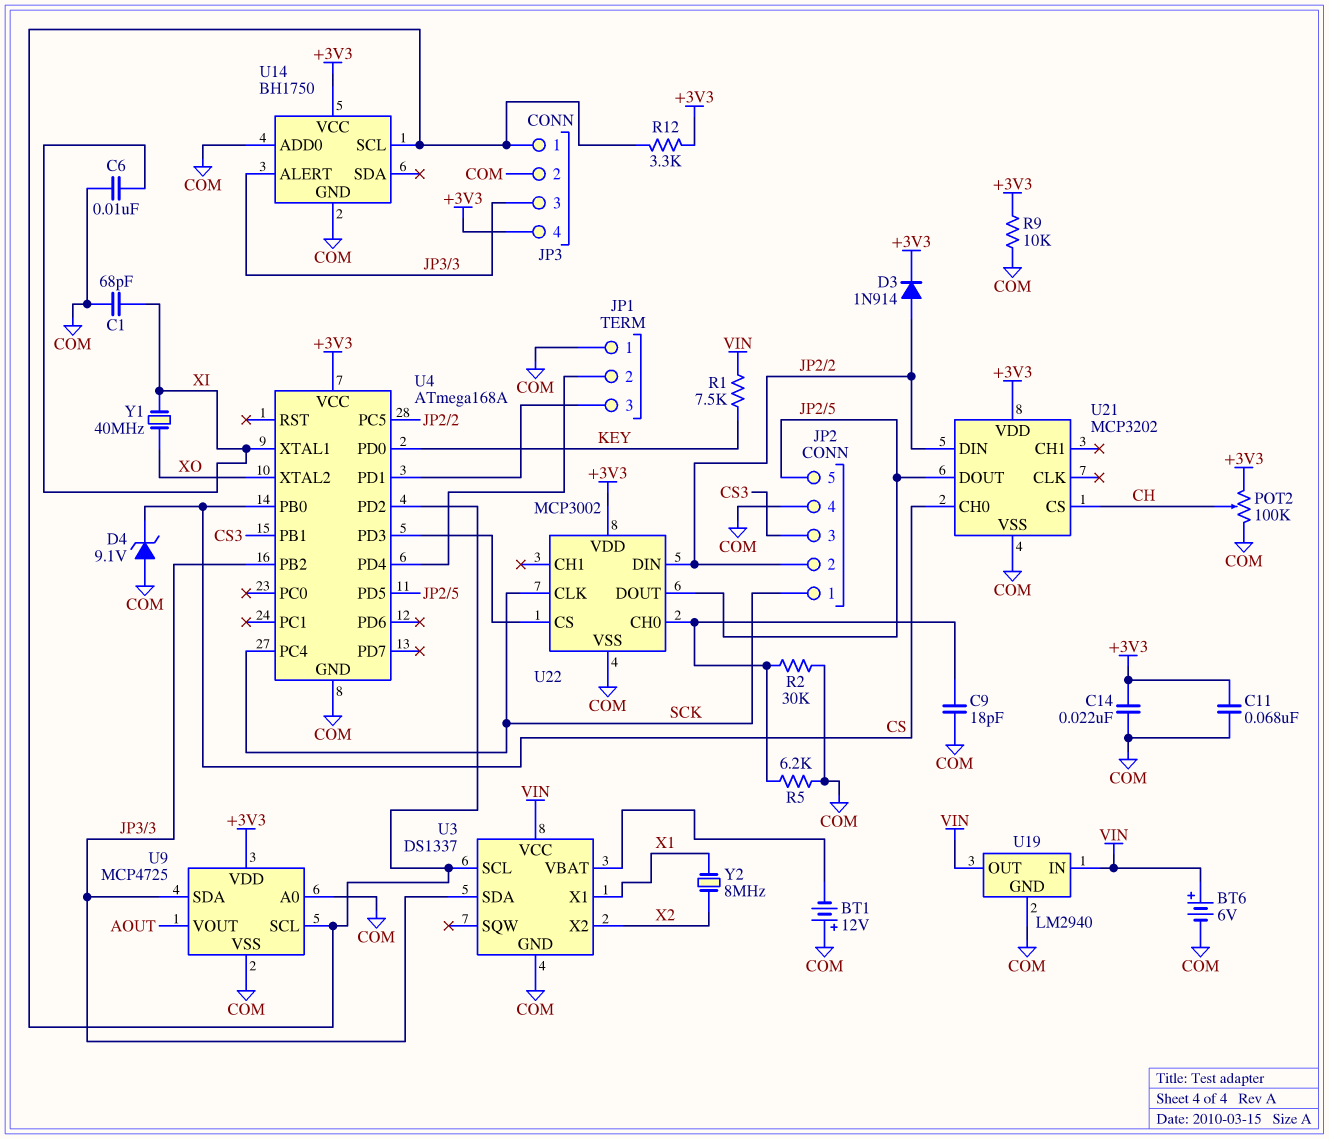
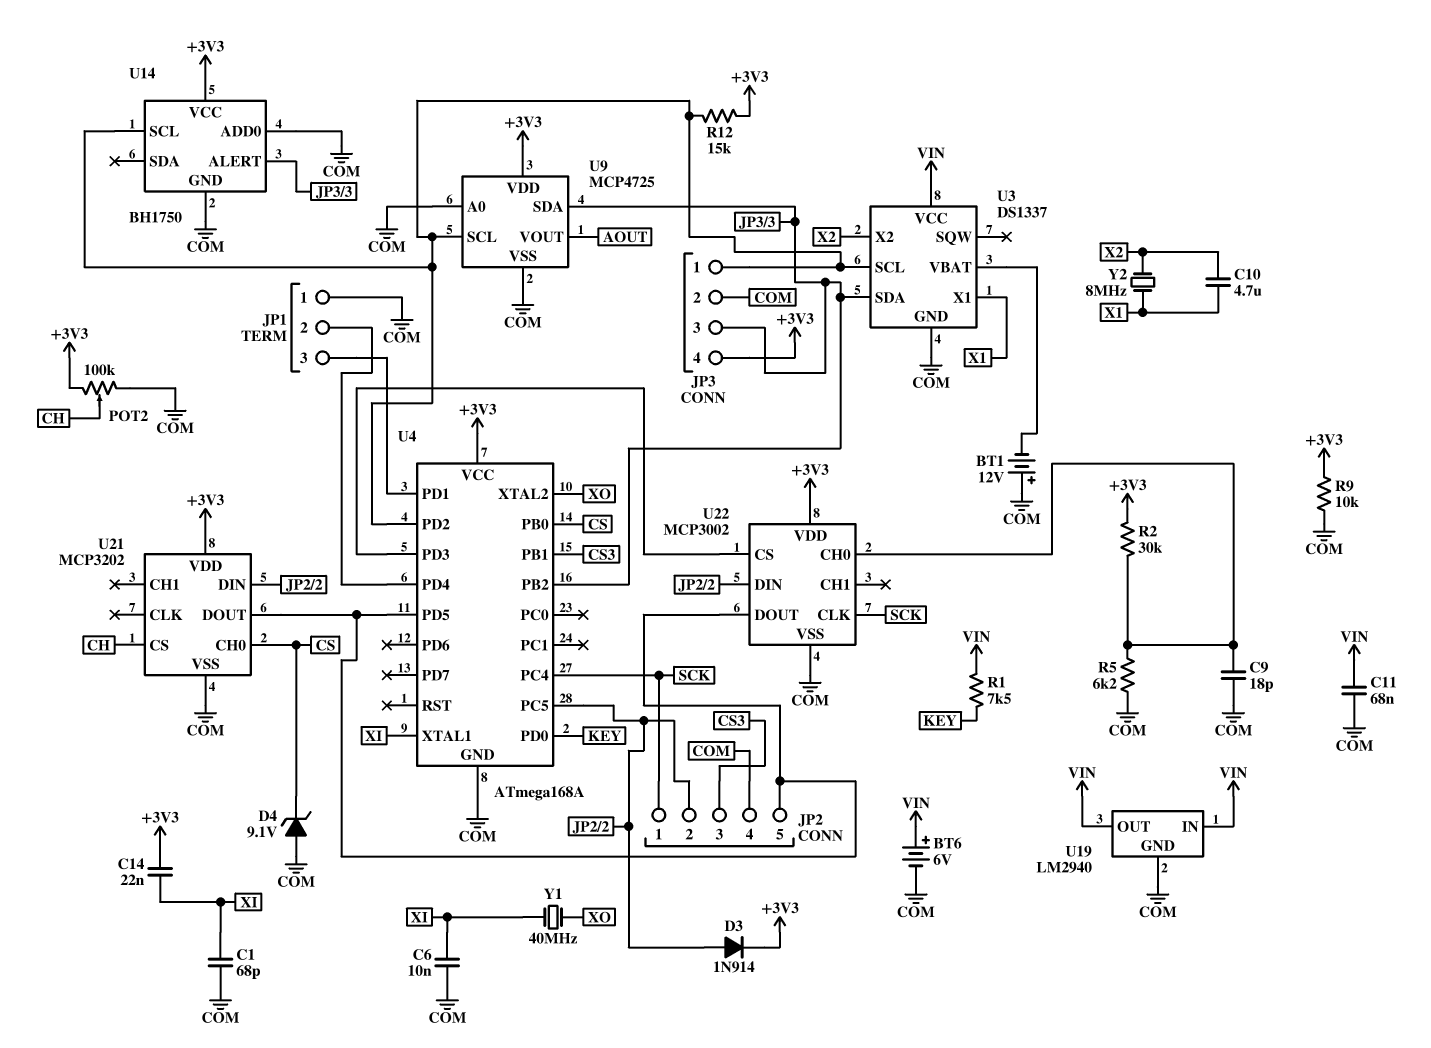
C10: none -> 4.7uF (X1, X2)
C11: 68nF (+3V3, COM) -> 68nF (COM, VIN)
C14: 22nF (+3V3, COM) -> 22nF (+3V3, XI)
R2: 30k (COM, U22/CH0) -> 30k (+3V3, U22/CH0)
R12: 3.3k (+3V3, JP3/1) -> 15k (+3V3, JP3/1)

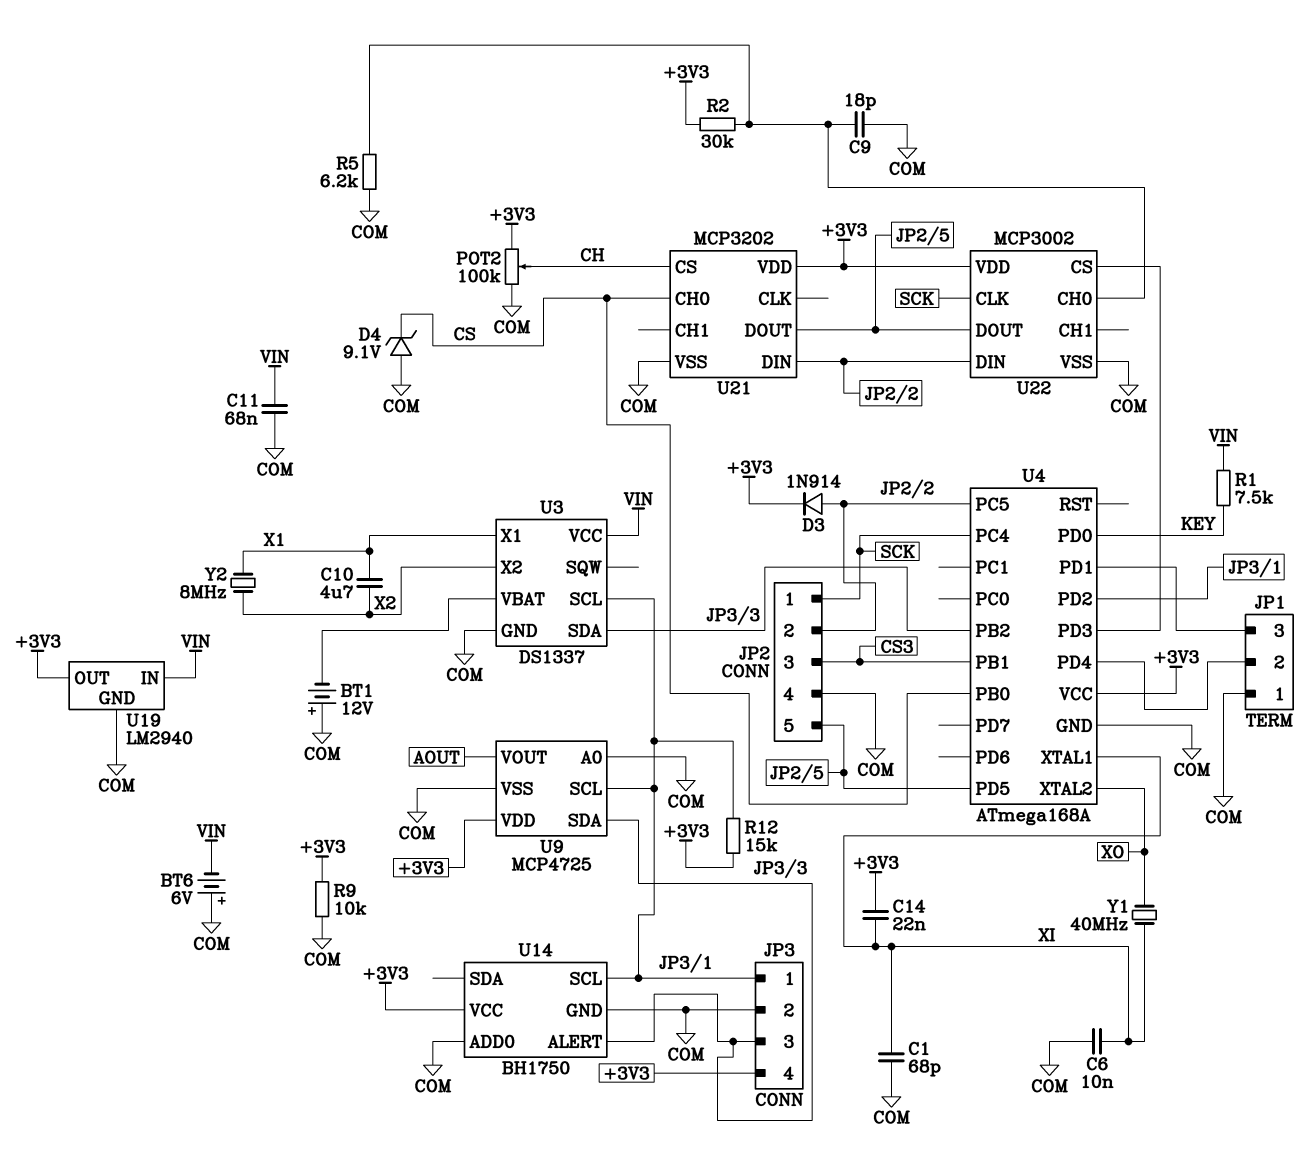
BT6: 6V (plus VIN, minus COM) -> 6V (plus COM, minus VIN)
U19 pin OUT: VIN -> +3V3

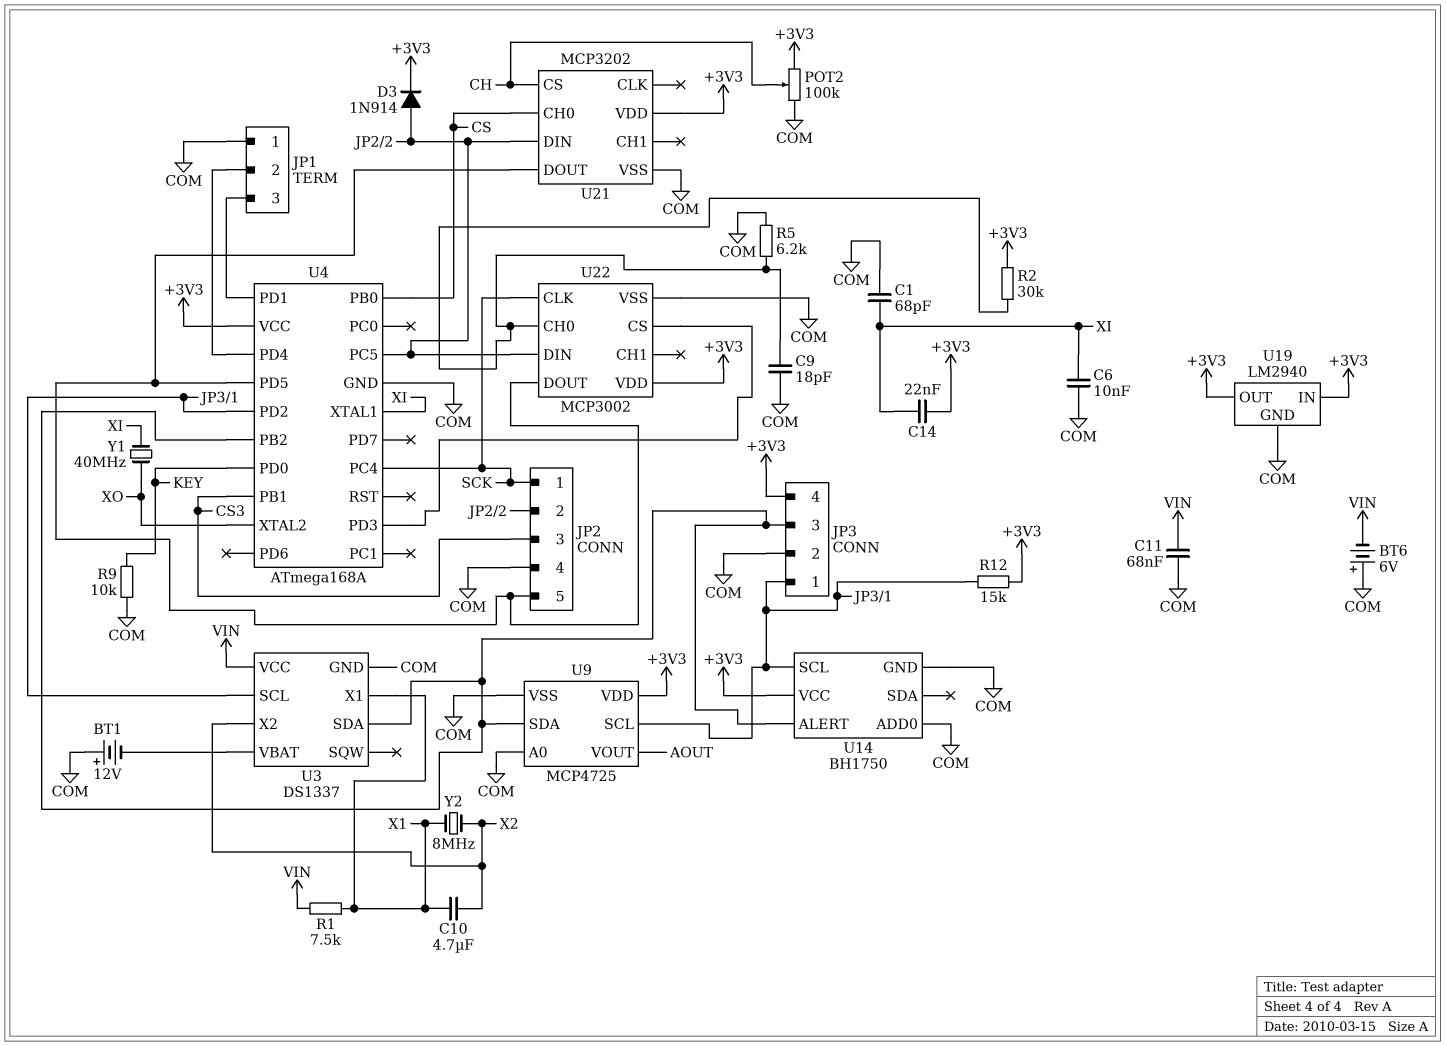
D4: zener 9.1V (A COM, K CS) -> none
R1: 7.5k (KEY, VIN) -> 7.5k (VIN, X1)
R9: 10k (+3V3, COM) -> 10k (COM, KEY)
U19 pin IN: VIN -> +3V3

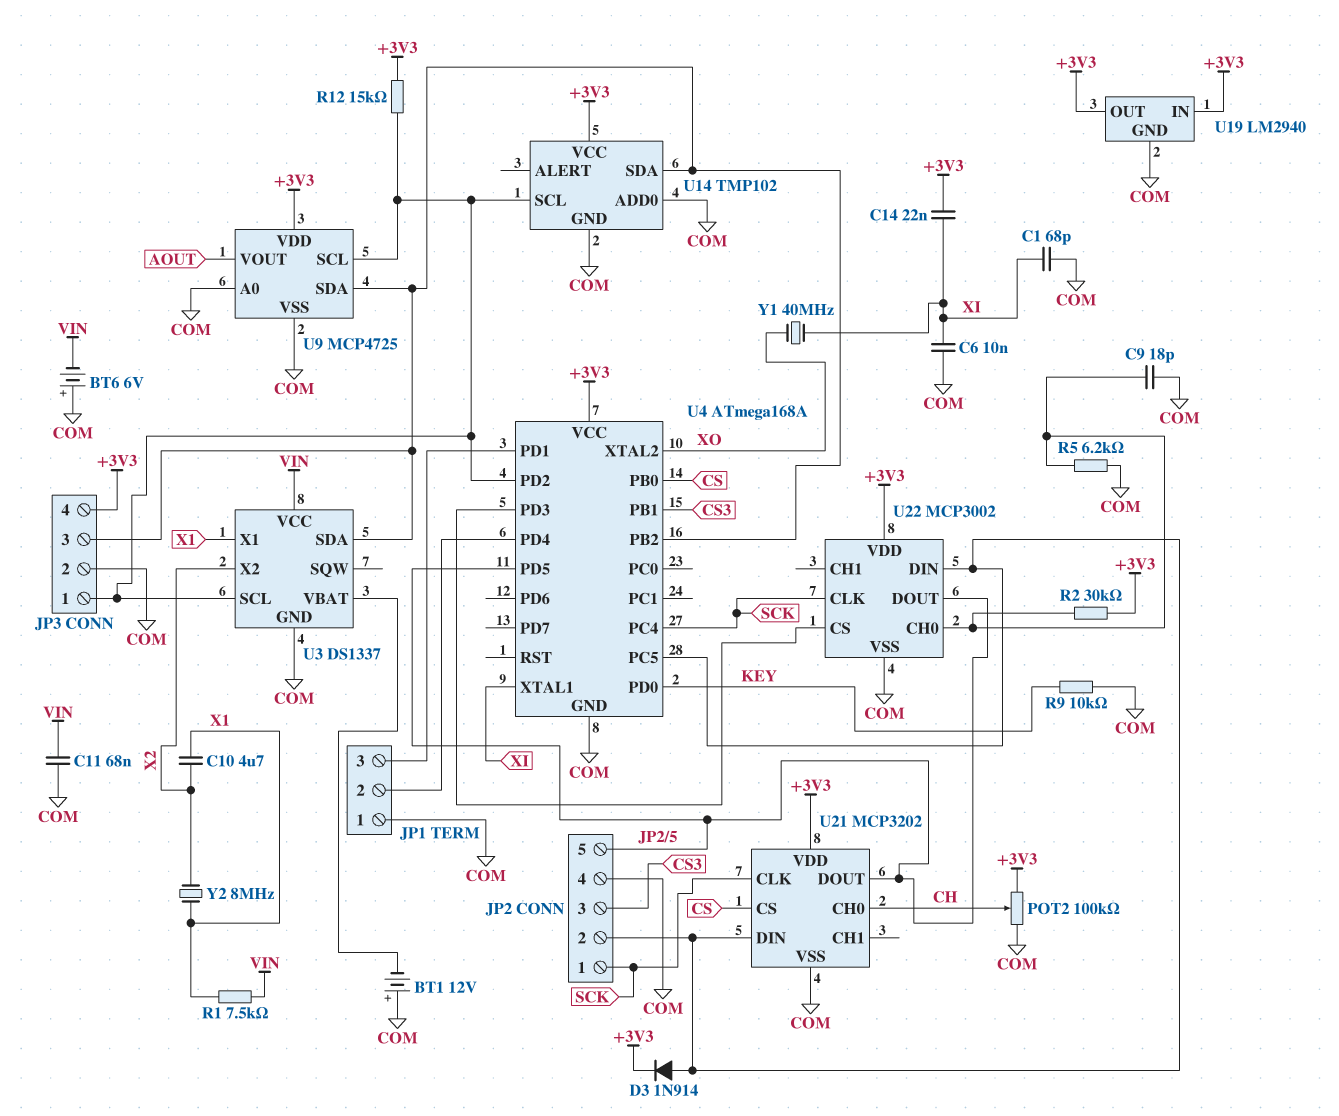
U14: BH1750 -> TMP102
U14 pin ALERT: JP3/3 -> none
U14 pin SDA: none -> JP3/3
U21 pin CH0: CS -> CH
U21 pin CLK: none -> SCK
U21 pin CS: CH -> CS

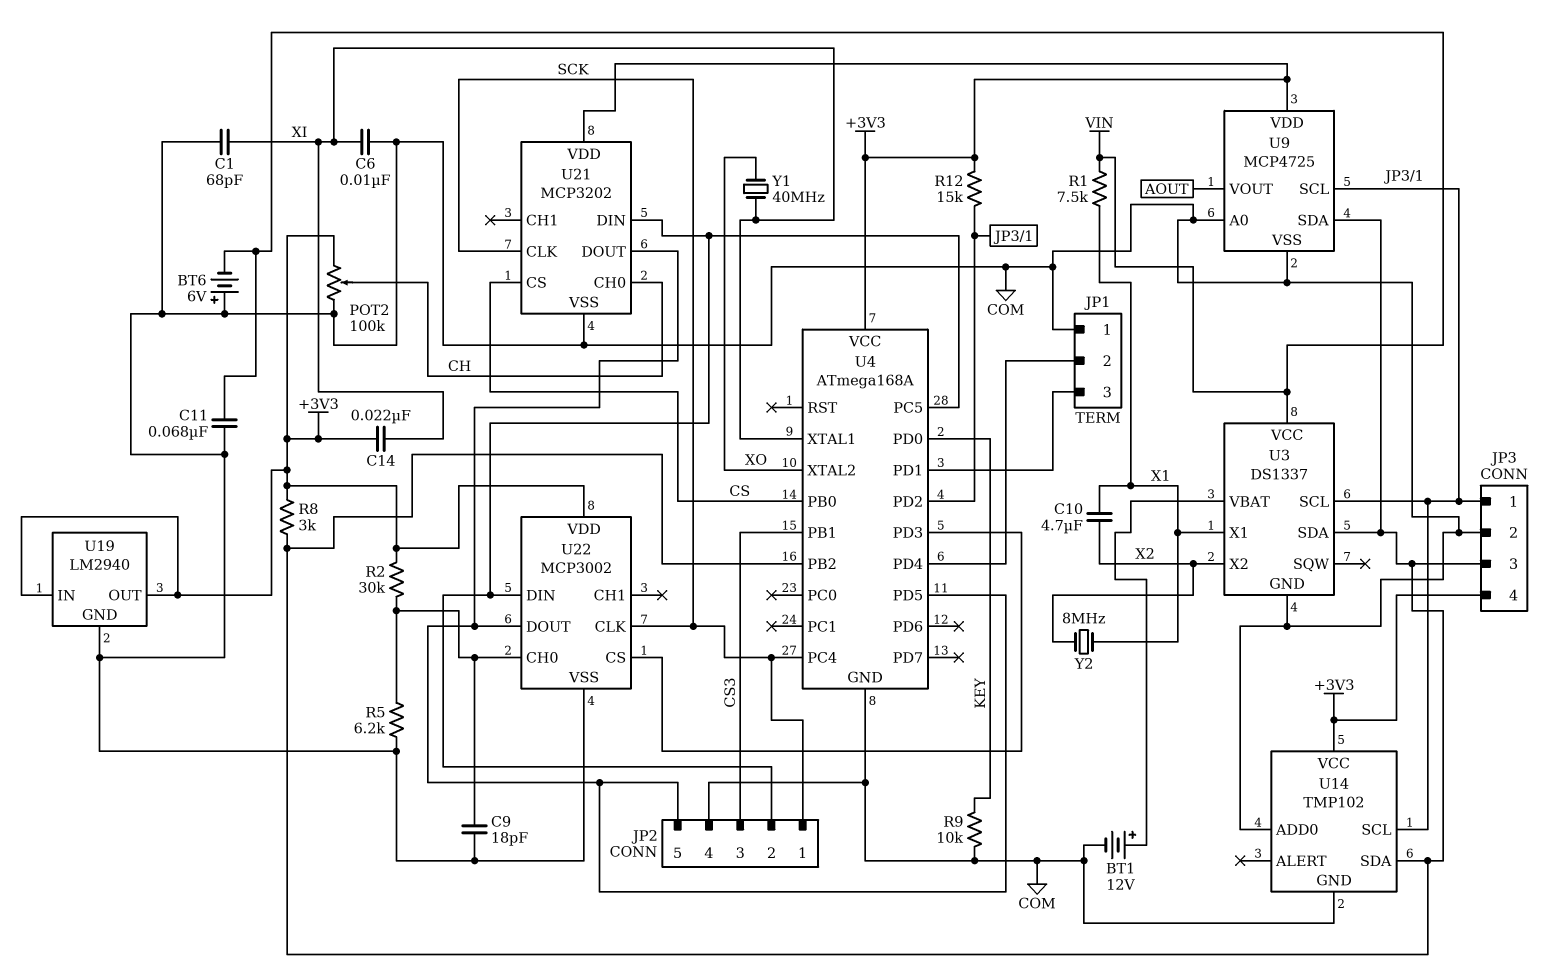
BT1: 12V (plus COM, minus U3/VBAT) -> 12V (plus U3/VBAT, minus COM)
D3: diode 1N914 (A JP2/2, K +3V3) -> none
R8: none -> 3k (+3V3, JP3/3)

